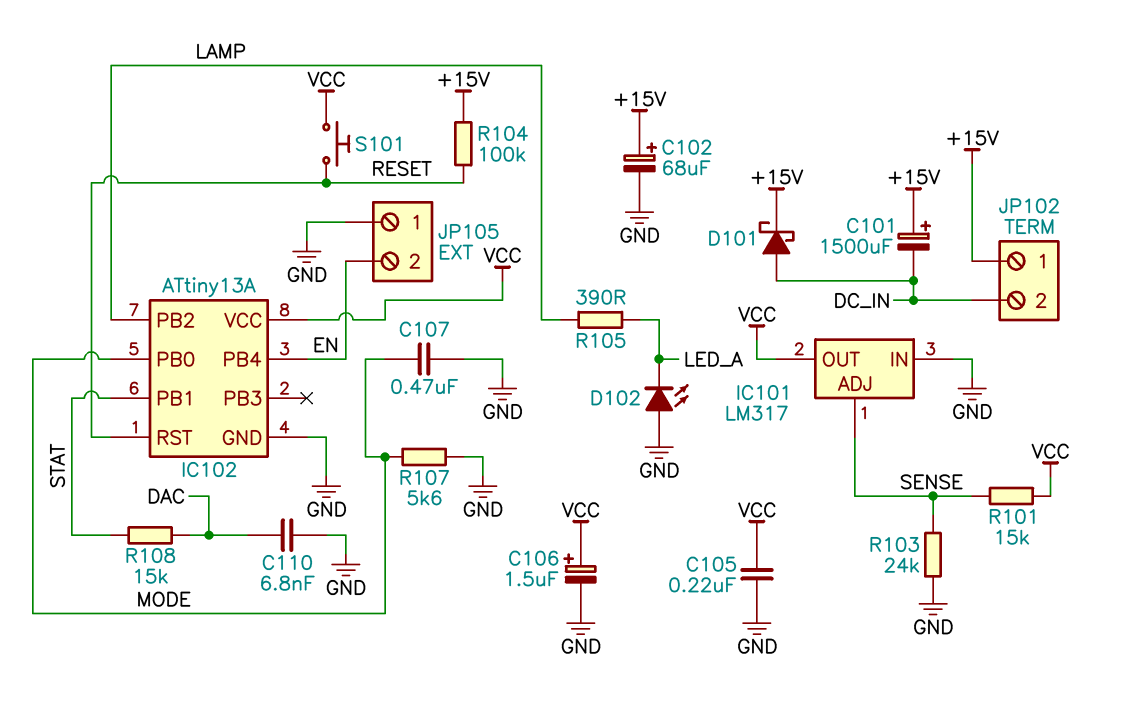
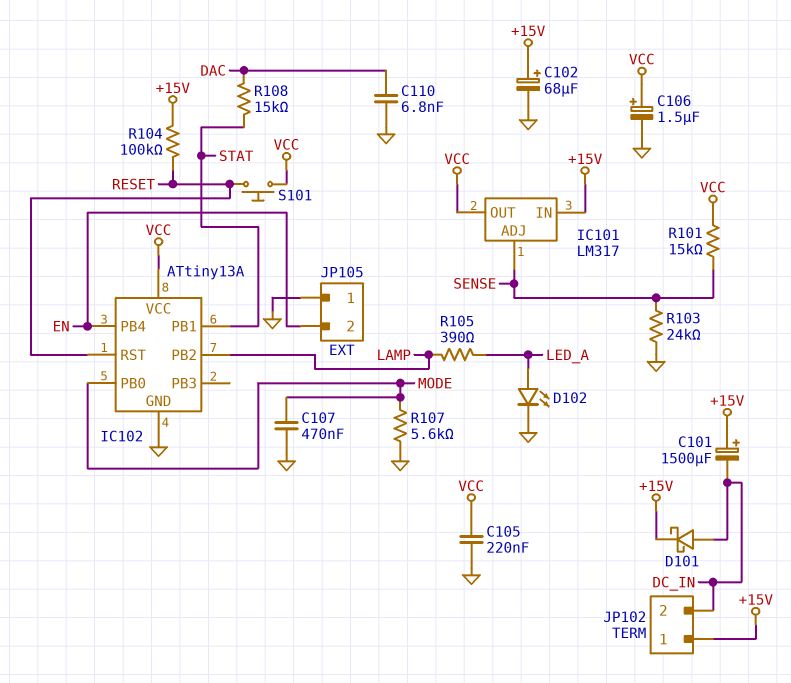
D102: LED (A GND, K LED_A) -> LED (A LED_A, K GND)
IC101 pin IN: GND -> +15V

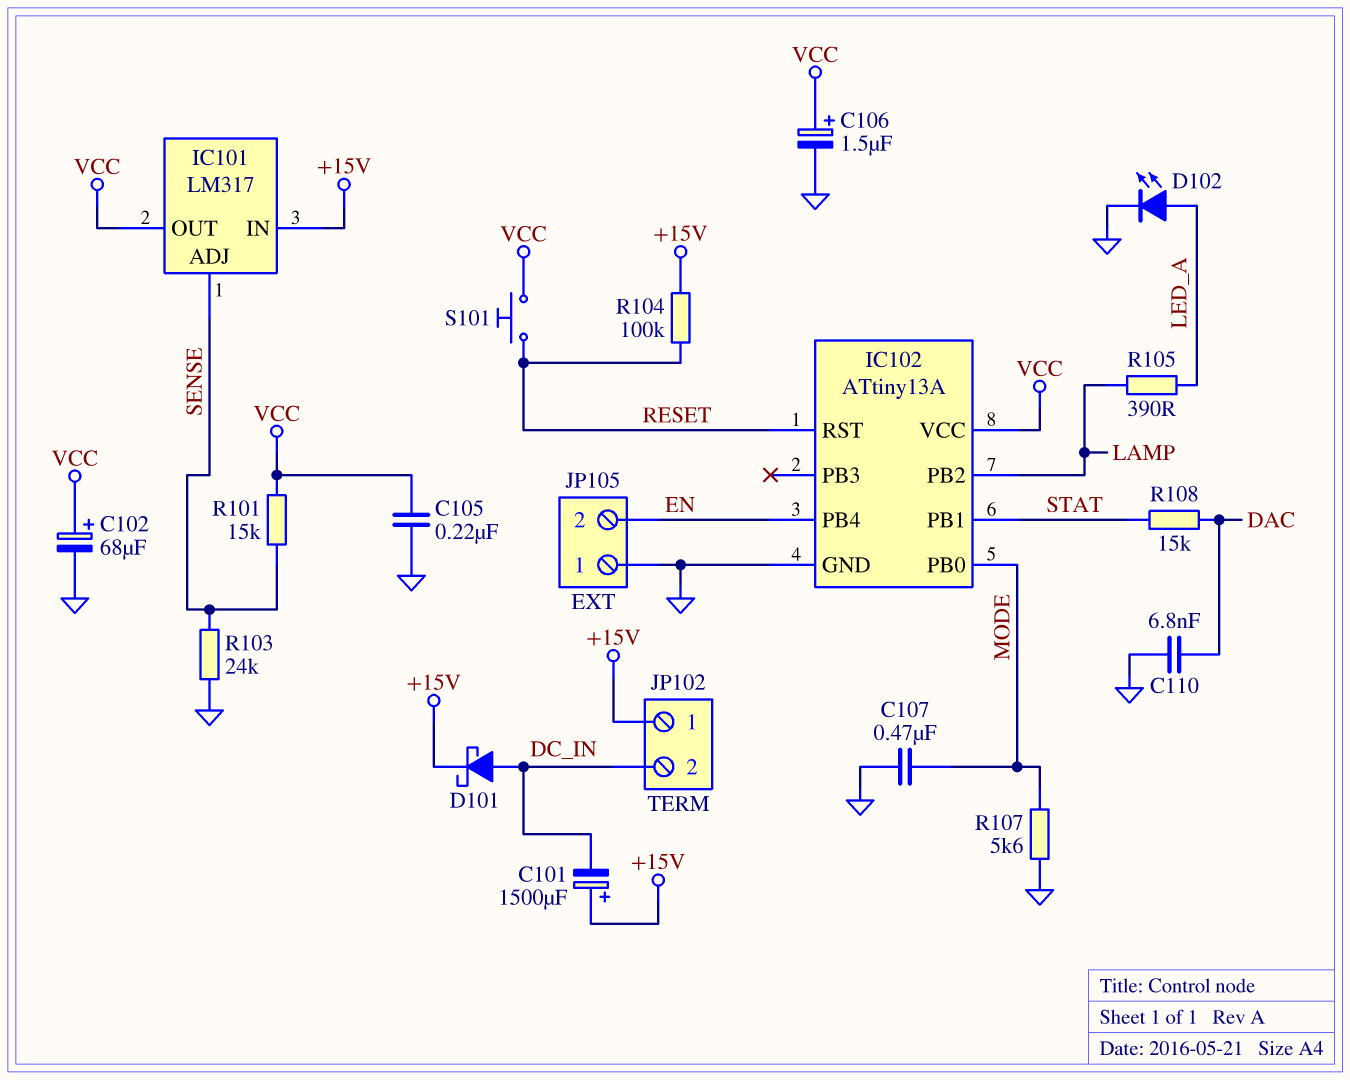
C102: 68uF (plus +15V, minus GND) -> 68uF (plus VCC, minus GND)

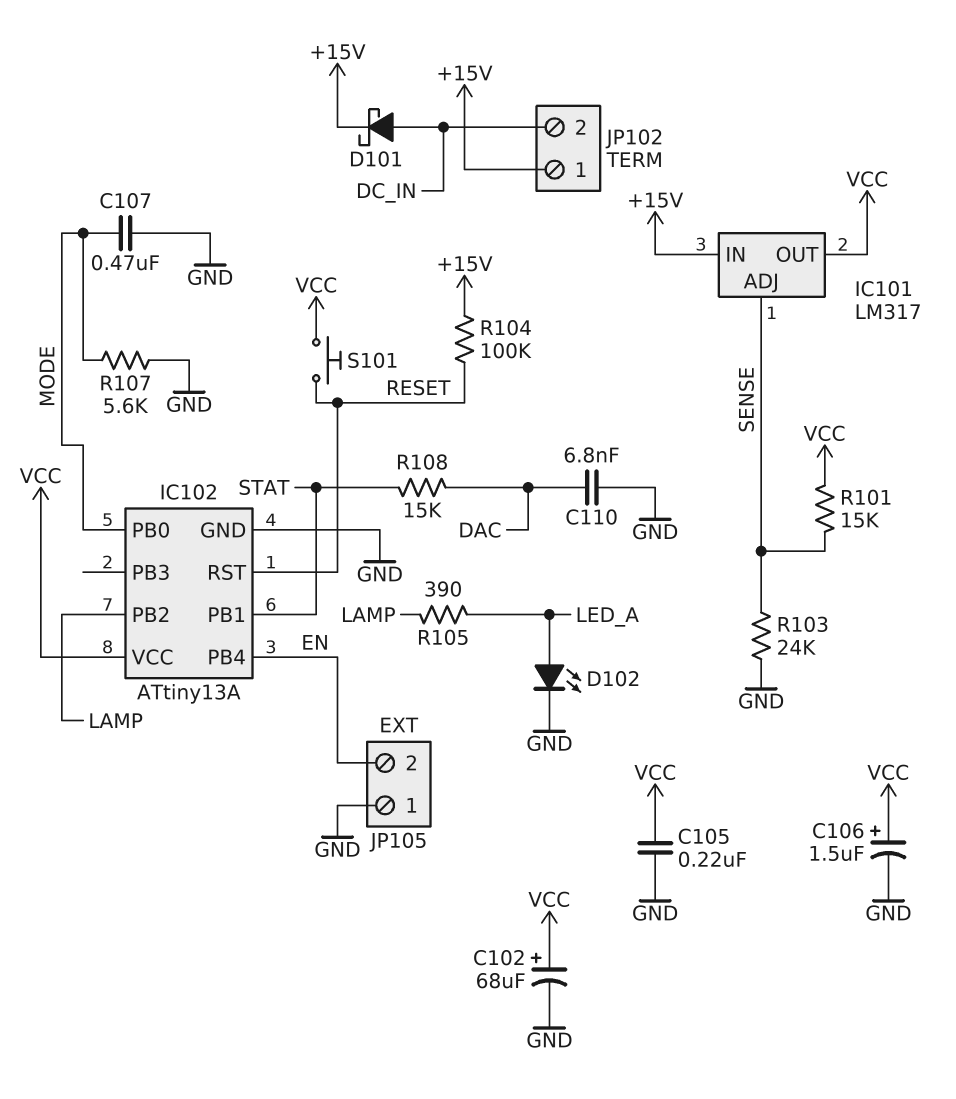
C101: 1500uF (plus +15V, minus DC_IN) -> none

